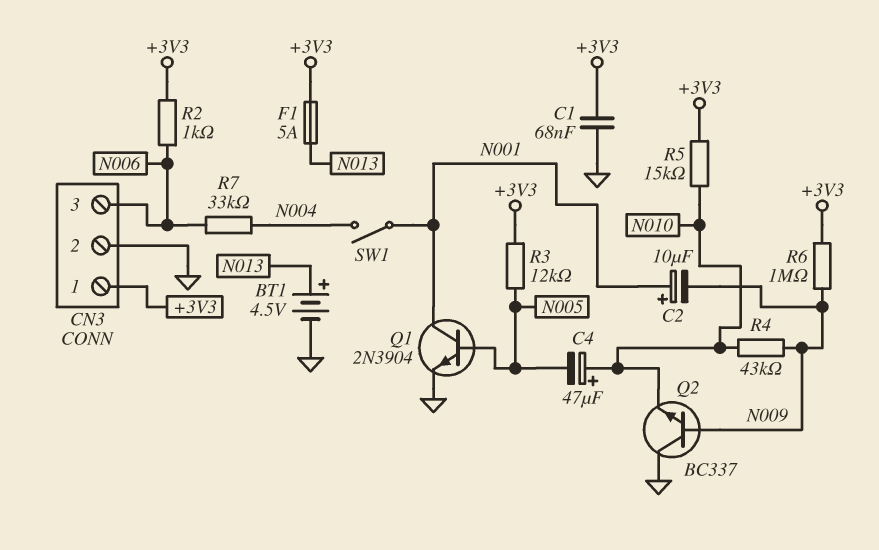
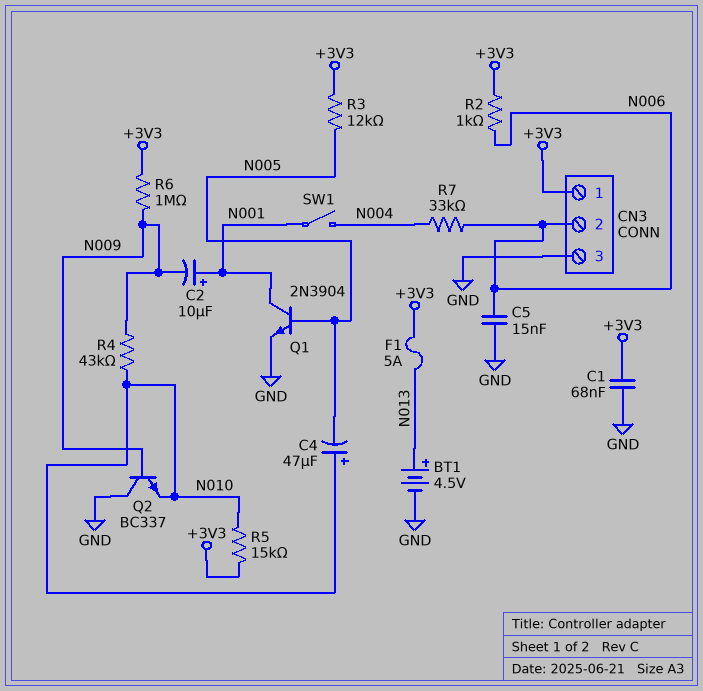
C5: none -> 15nF (GND, N006)
CN3 pin 2: GND -> N006
CN3 pin 3: N006 -> GND

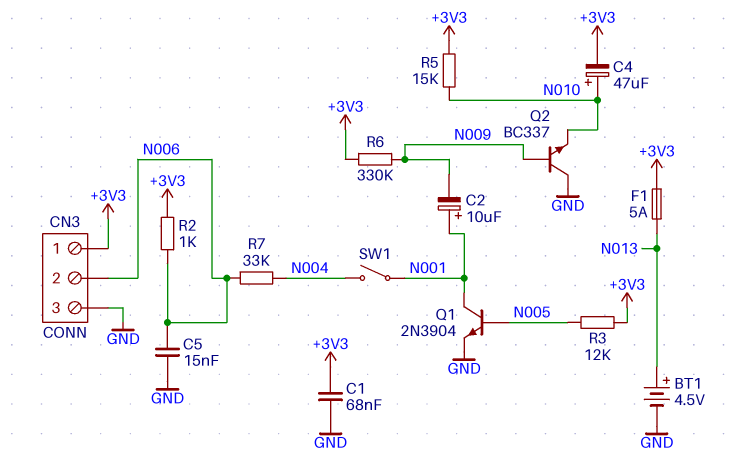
C4: 47uF (plus N010, minus N005) -> 47uF (plus N010, minus +3V3)
R4: 43k (N009, N010) -> none
R6: 1M (+3V3, N009) -> 330k (+3V3, N009)

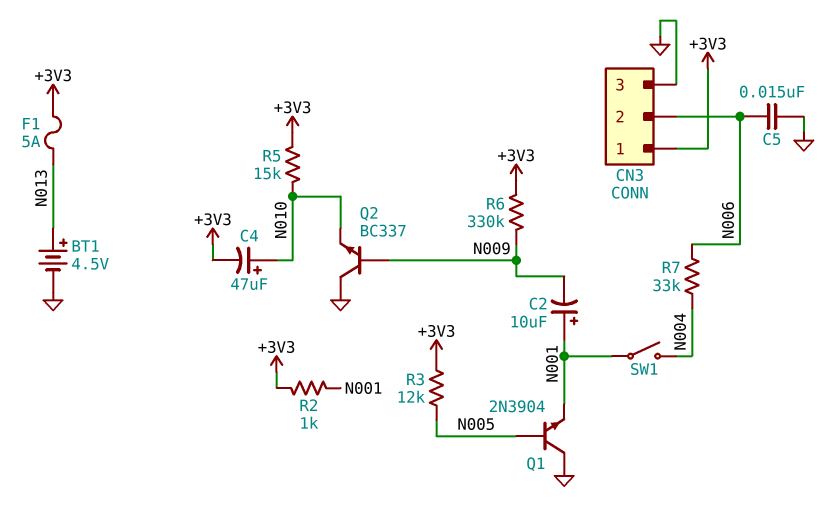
C1: 68nF (+3V3, GND) -> none
Q1: NPN 2N3904 (B N005, C N001, E GND) -> NPN 2N3904 (B N005, C GND, E N001)
R2: 1k (+3V3, N006) -> 1k (+3V3, N001)

